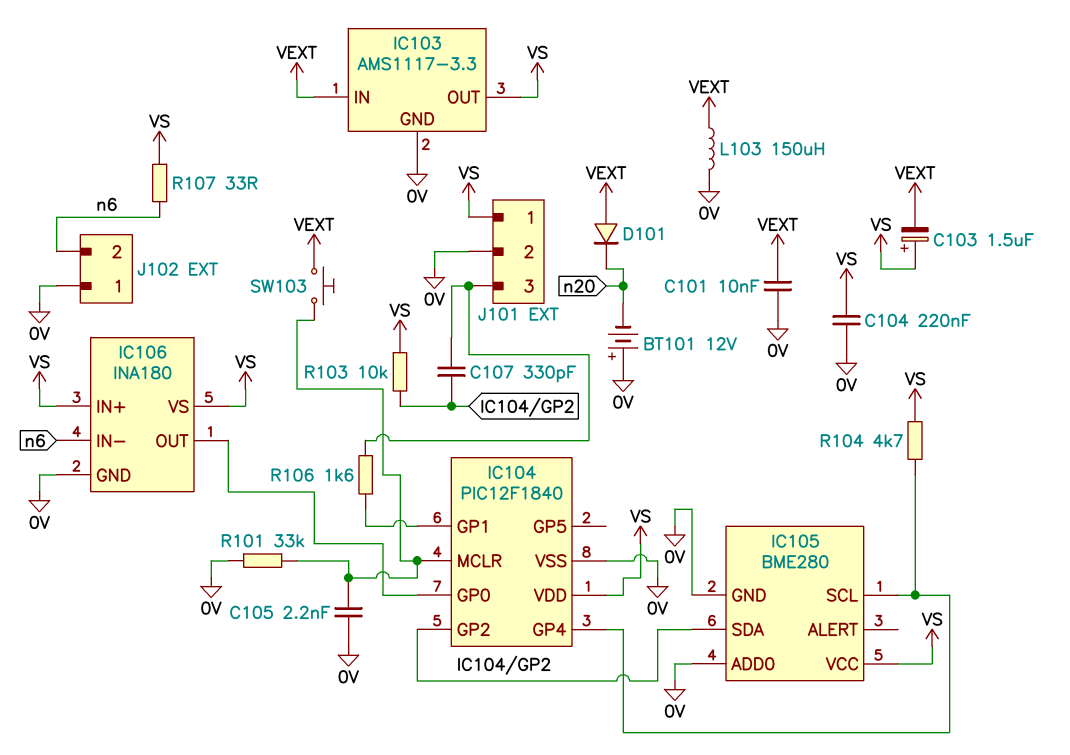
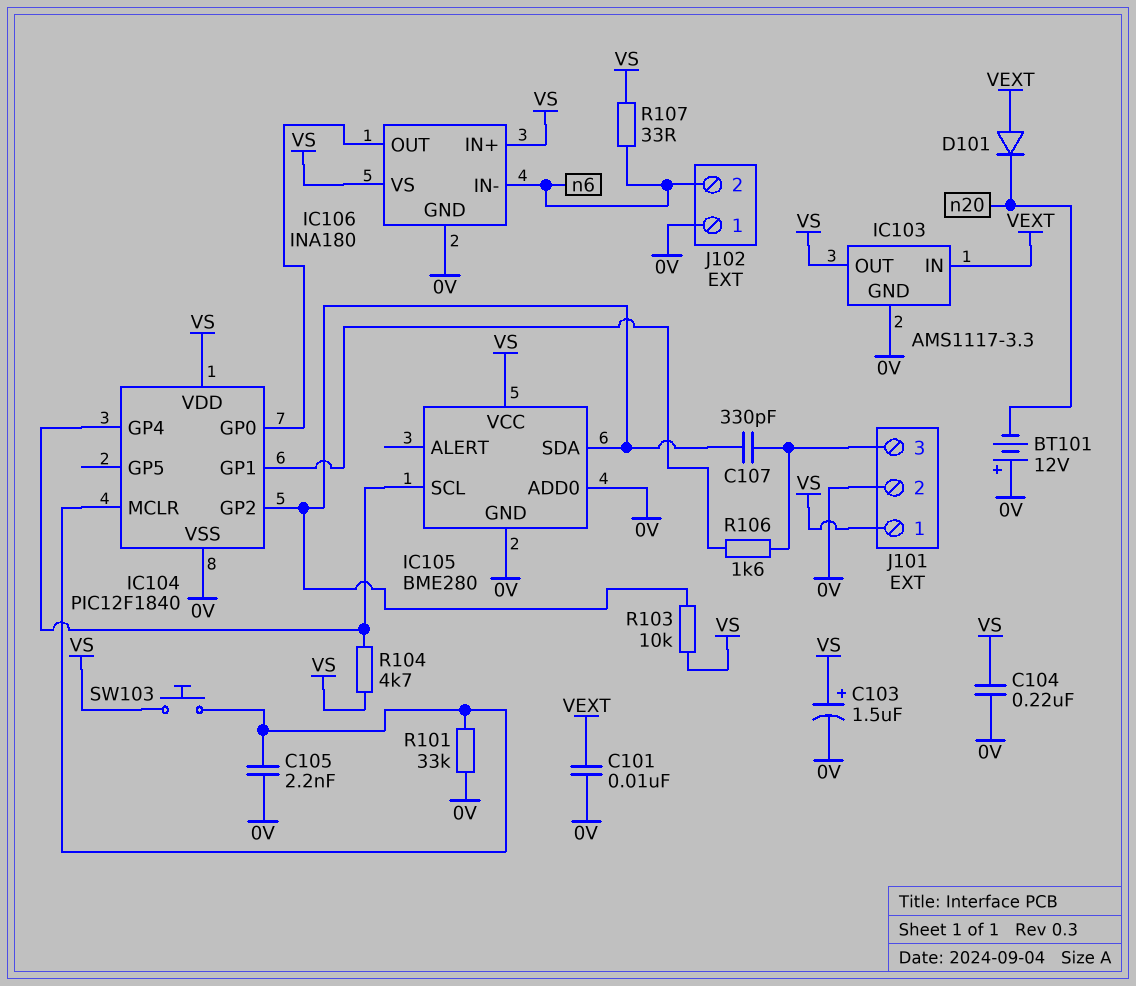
C103: 1.5uF (plus VS, minus VEXT) -> 1.5uF (plus VS, minus 0V)
L103: 150uH (0V, VEXT) -> none
SW103: button (IC104/MCLR, VEXT) -> button (IC104/MCLR, VS)

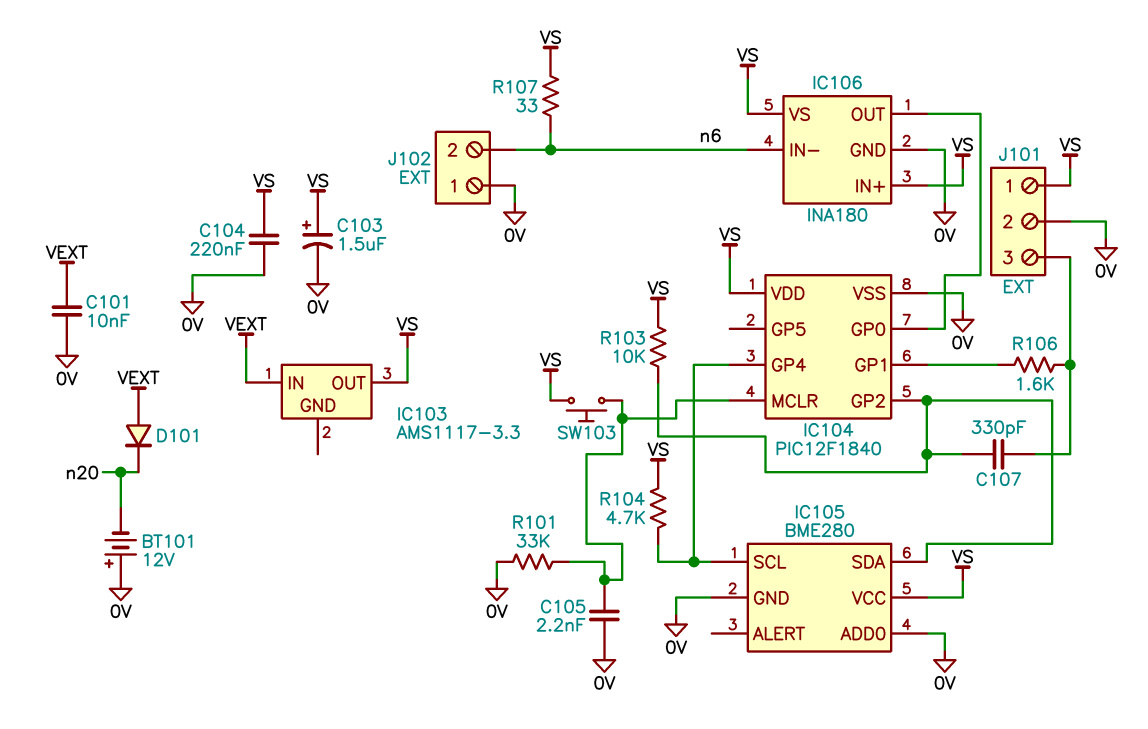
IC103 pin GND: 0V -> none

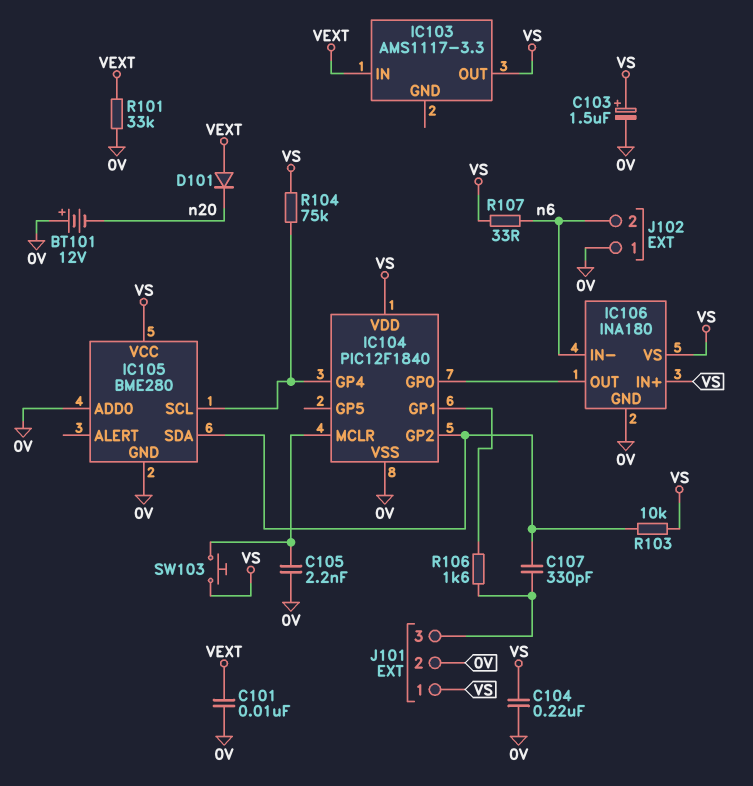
R101: 33k (0V, IC104/MCLR) -> 33k (0V, VEXT)
R104: 4.7k (IC104/GP4, VS) -> 75k (IC104/GP4, VS)

